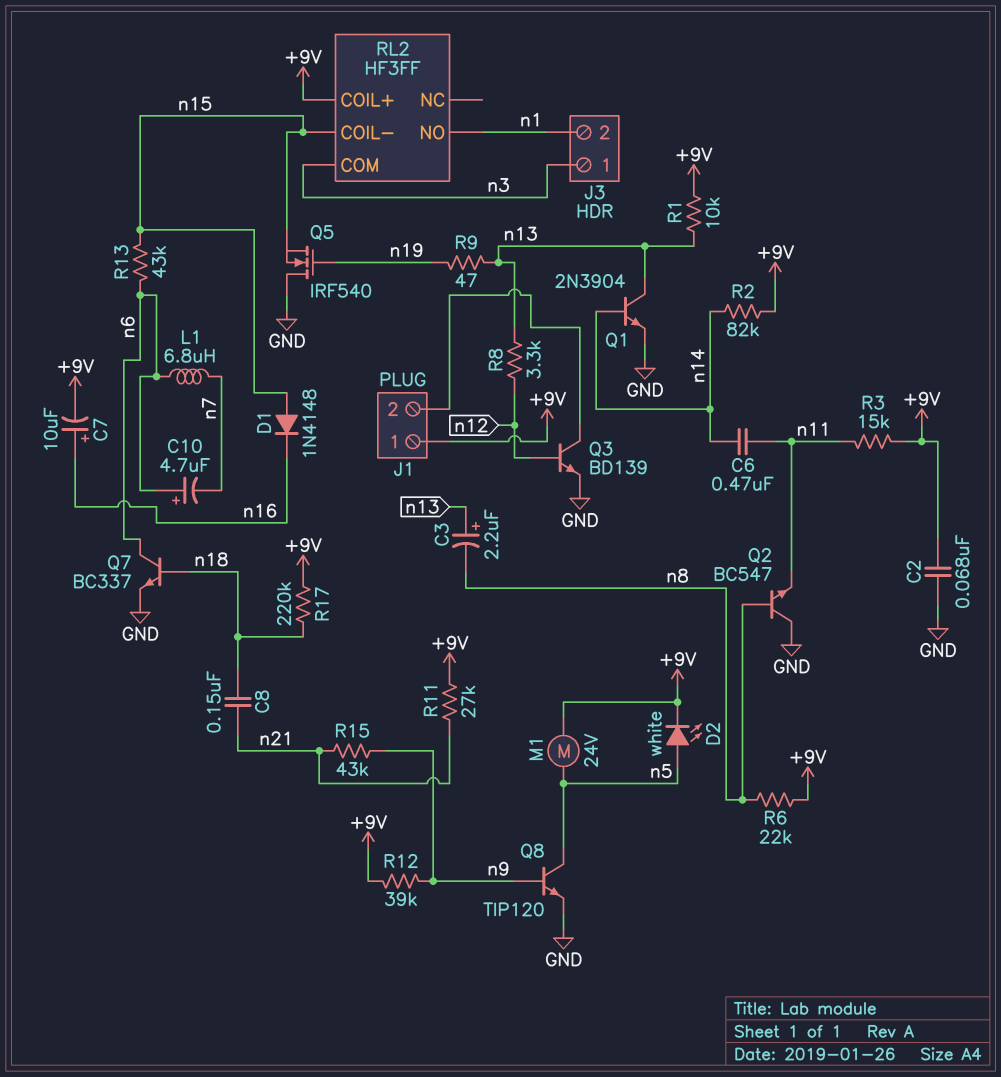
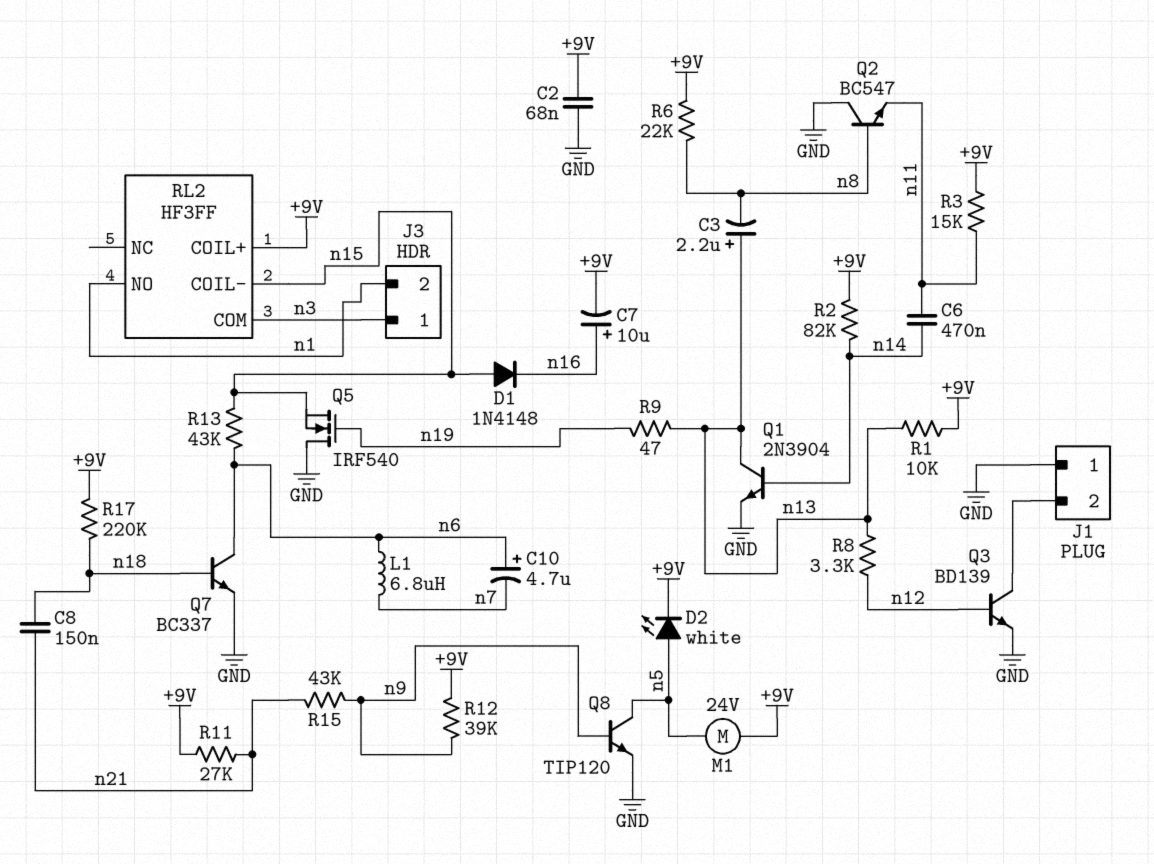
J1 pin 1: +9V -> GND

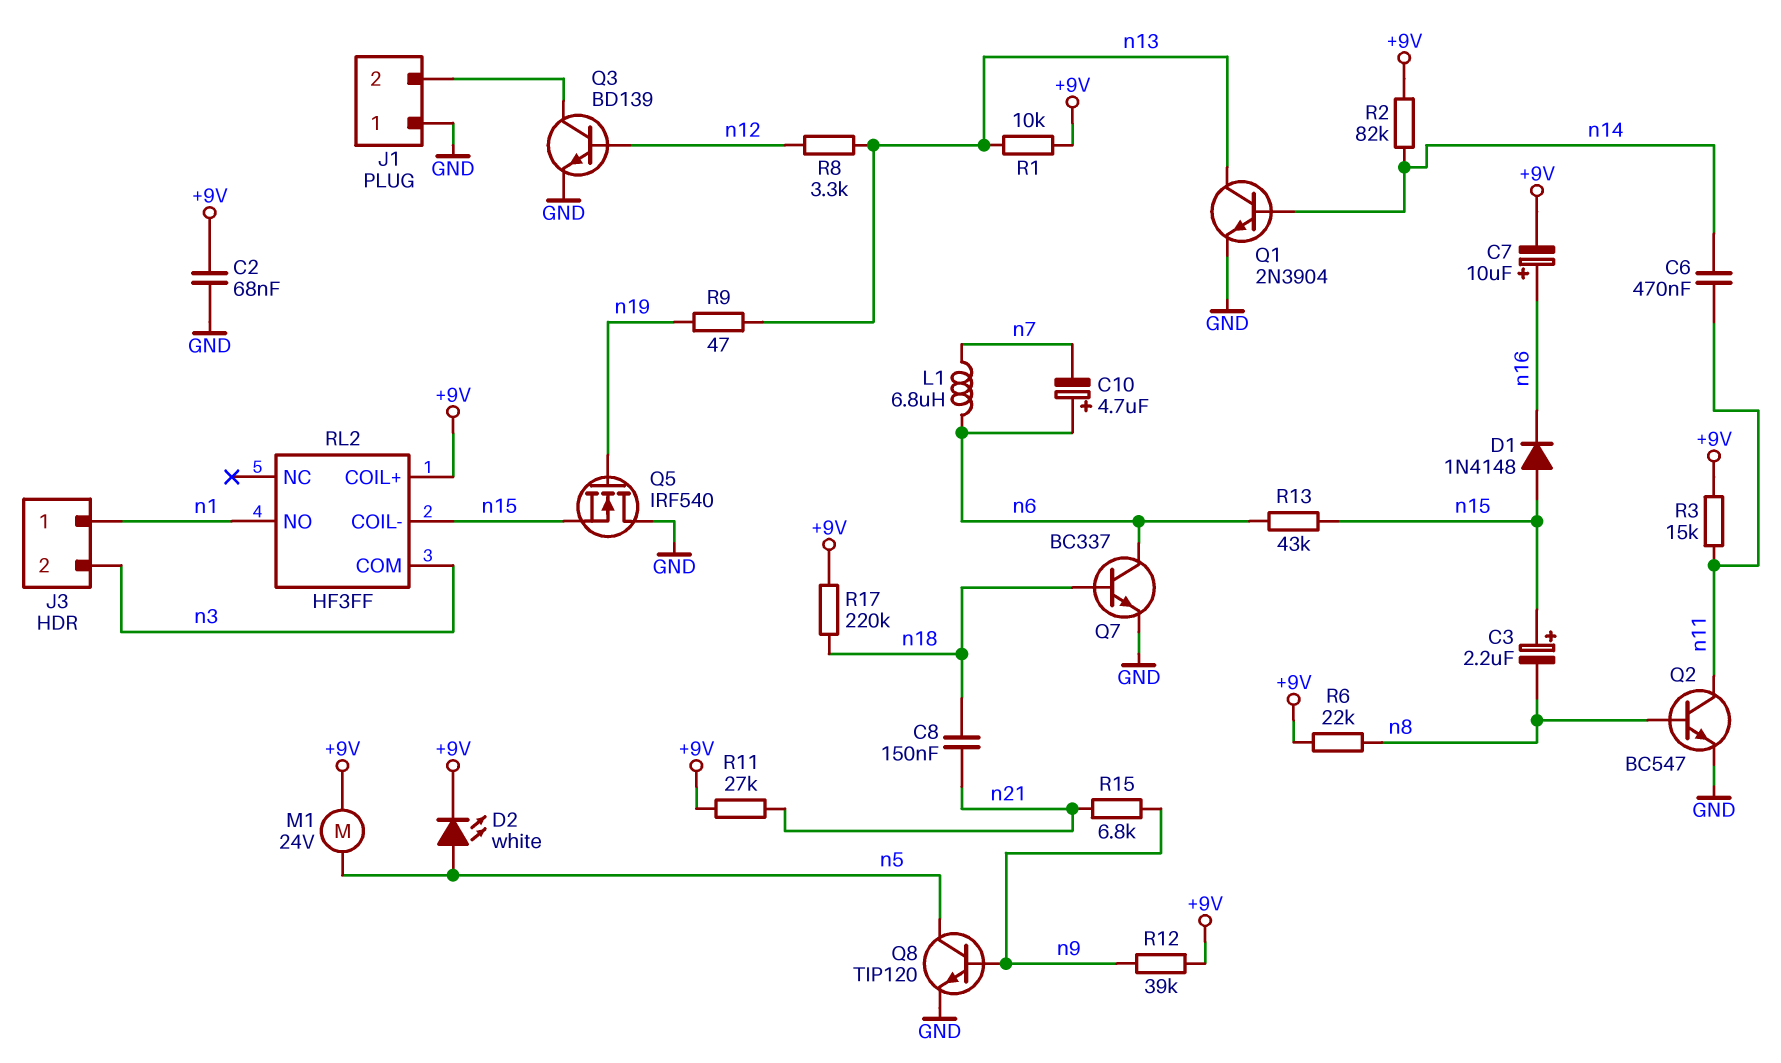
C3: 2.2uF (plus n13, minus n8) -> 2.2uF (plus n15, minus n8)
J3 pin 1: n3 -> n1
J3 pin 2: n1 -> n3
Q2: NPN BC547 (B n8, C GND, E n11) -> NPN BC547 (B n8, C n11, E GND)
R15: 43k (n9, n21) -> 6.8k (n9, n21)

